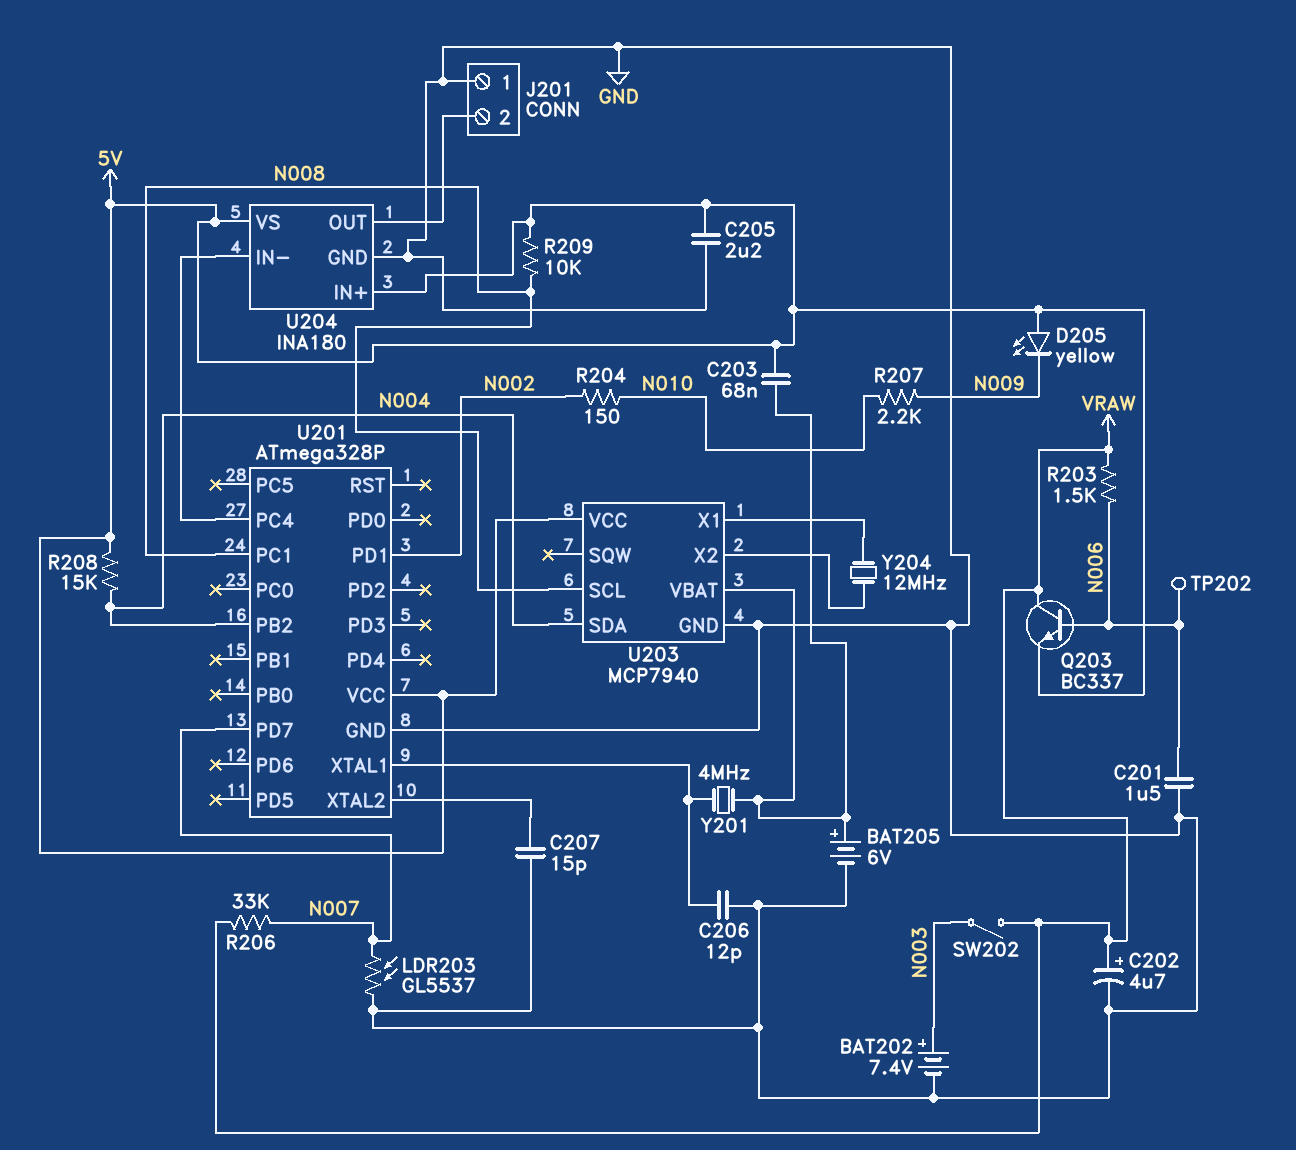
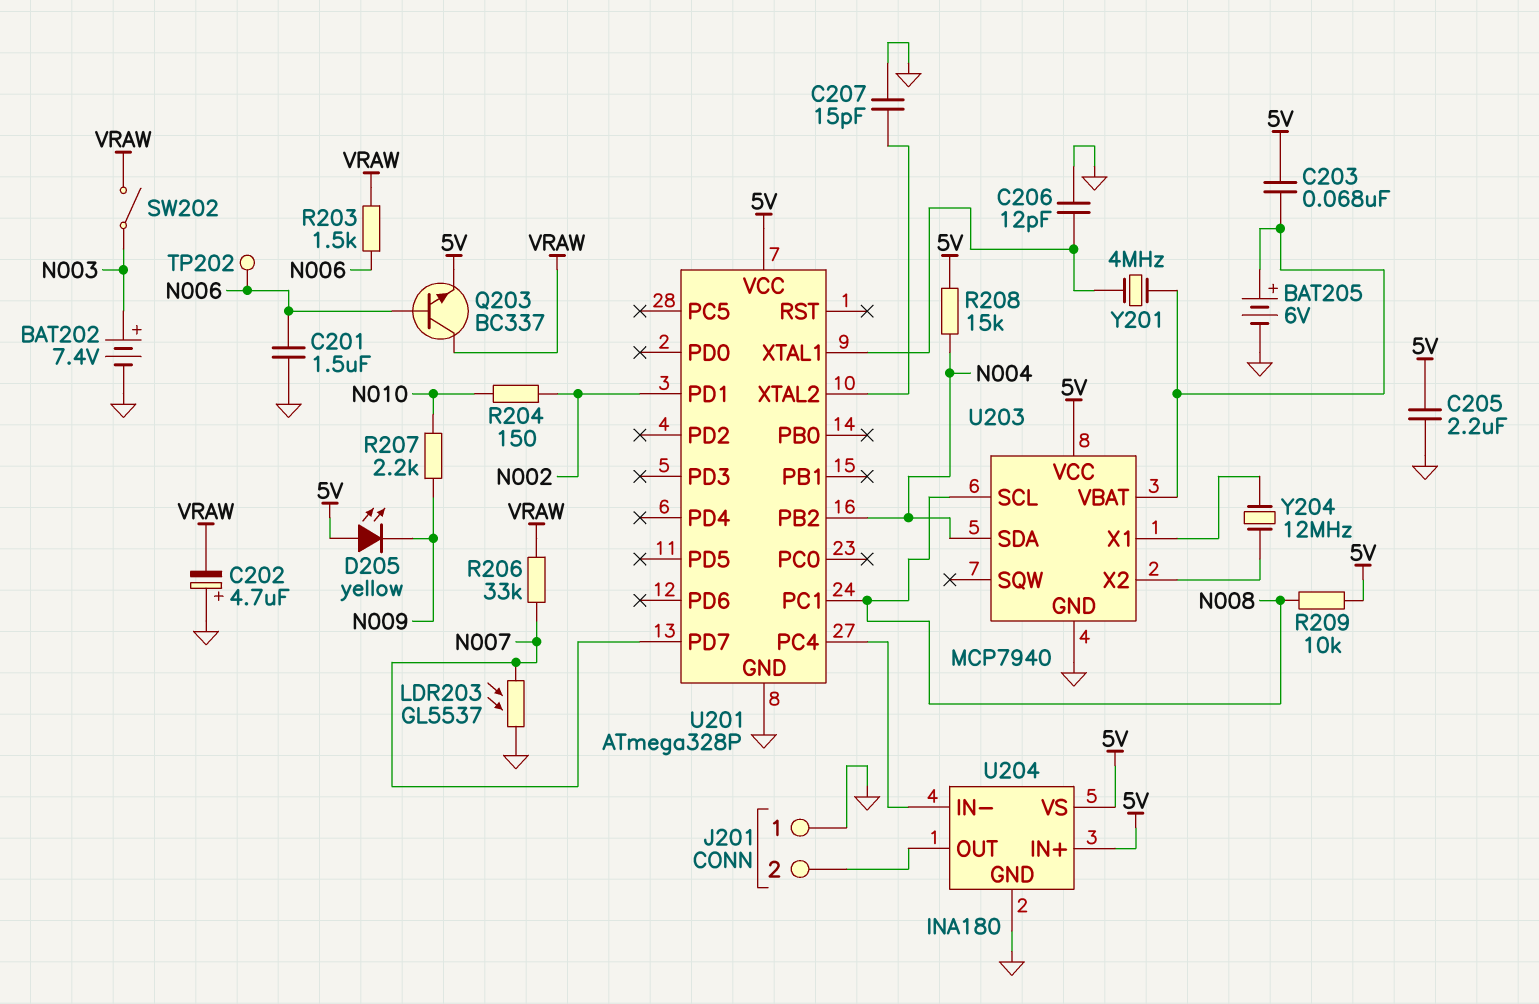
C202: 4.7uF (plus VRAW, minus GND) -> 4.7uF (plus GND, minus VRAW)

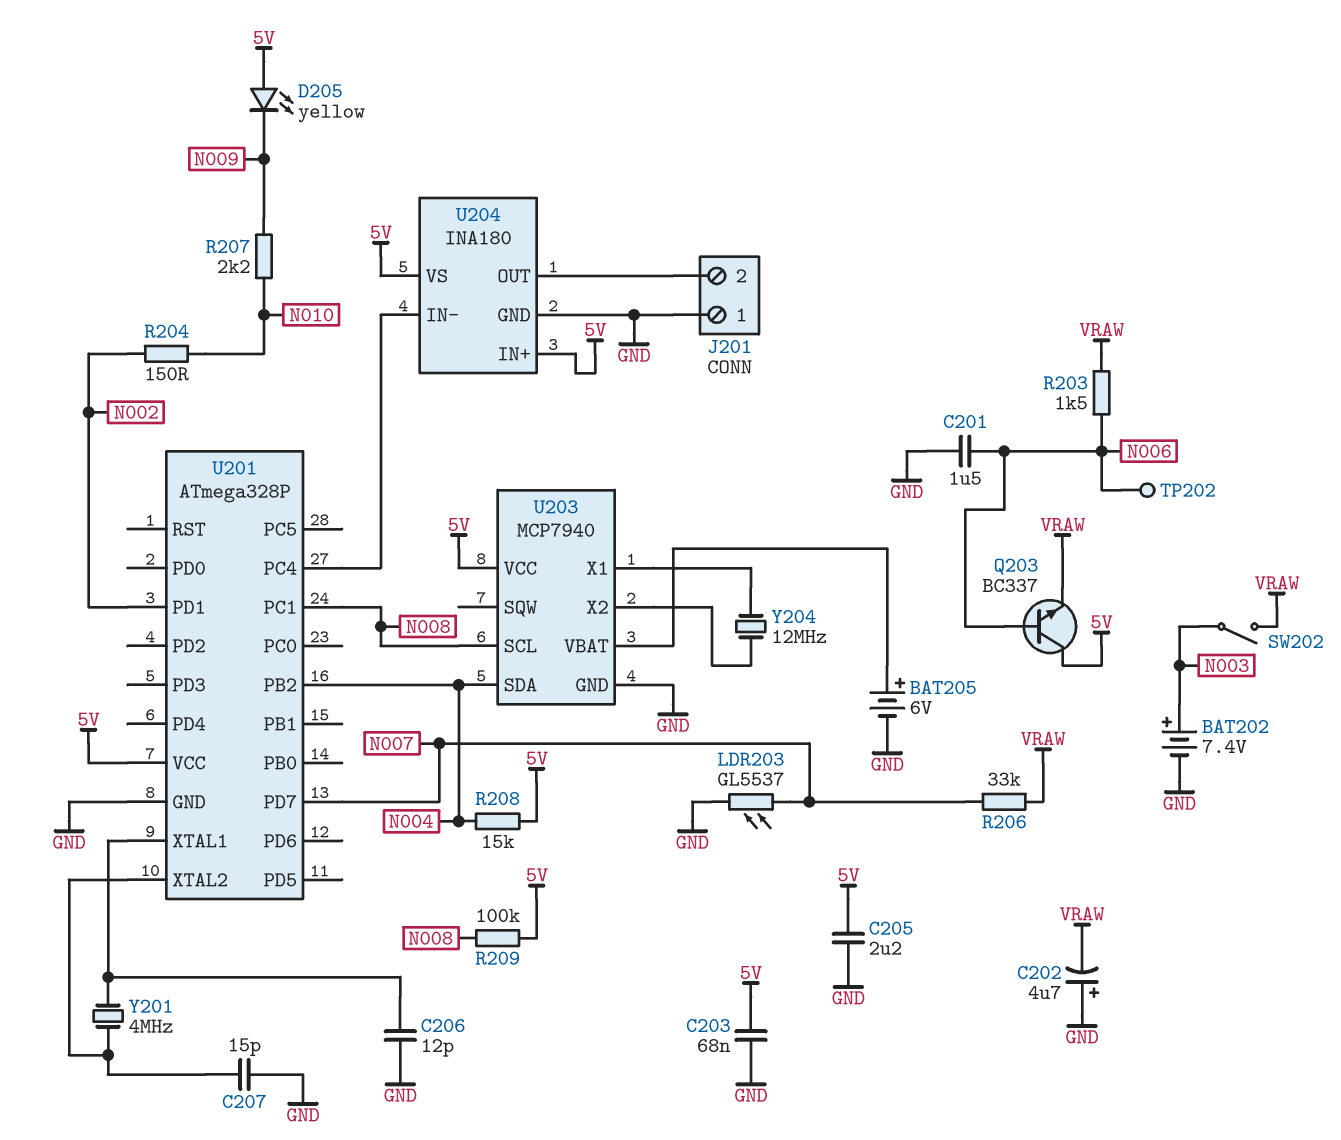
C203: 68nF (5V, U203/VBAT) -> 68nF (5V, GND)
Q203: NPN BC337 (B N006, C VRAW, E 5V) -> NPN BC337 (B N006, C 5V, E VRAW)
R209: 10k (5V, N008) -> 100k (5V, N008)
Y201: 4MHz (U201/XTAL1, U203/VBAT) -> 4MHz (U201/XTAL1, U201/XTAL2)

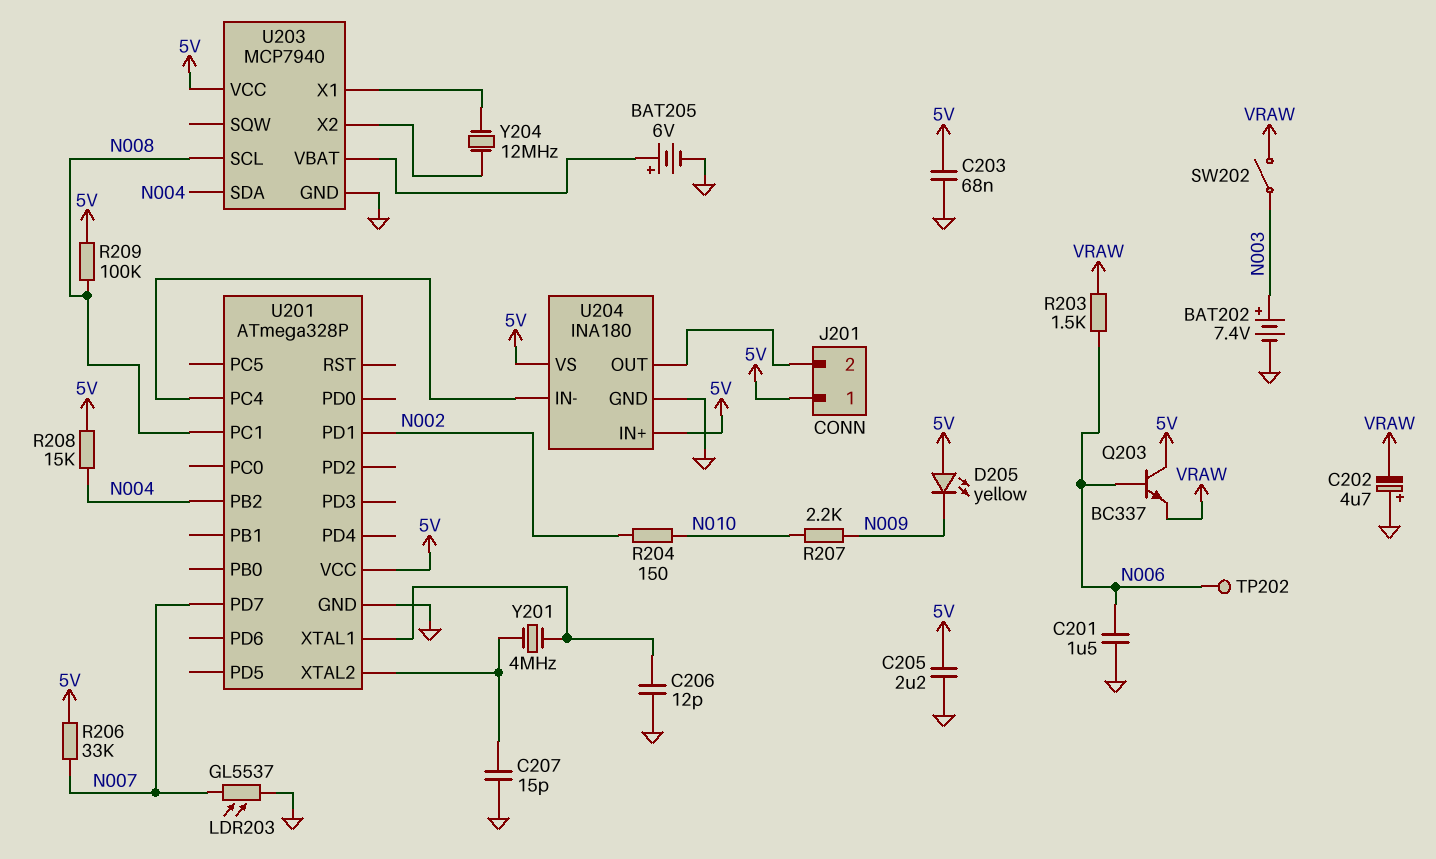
J201 pin 1: GND -> 5V
R206: 33k (N007, VRAW) -> 33k (5V, N007)

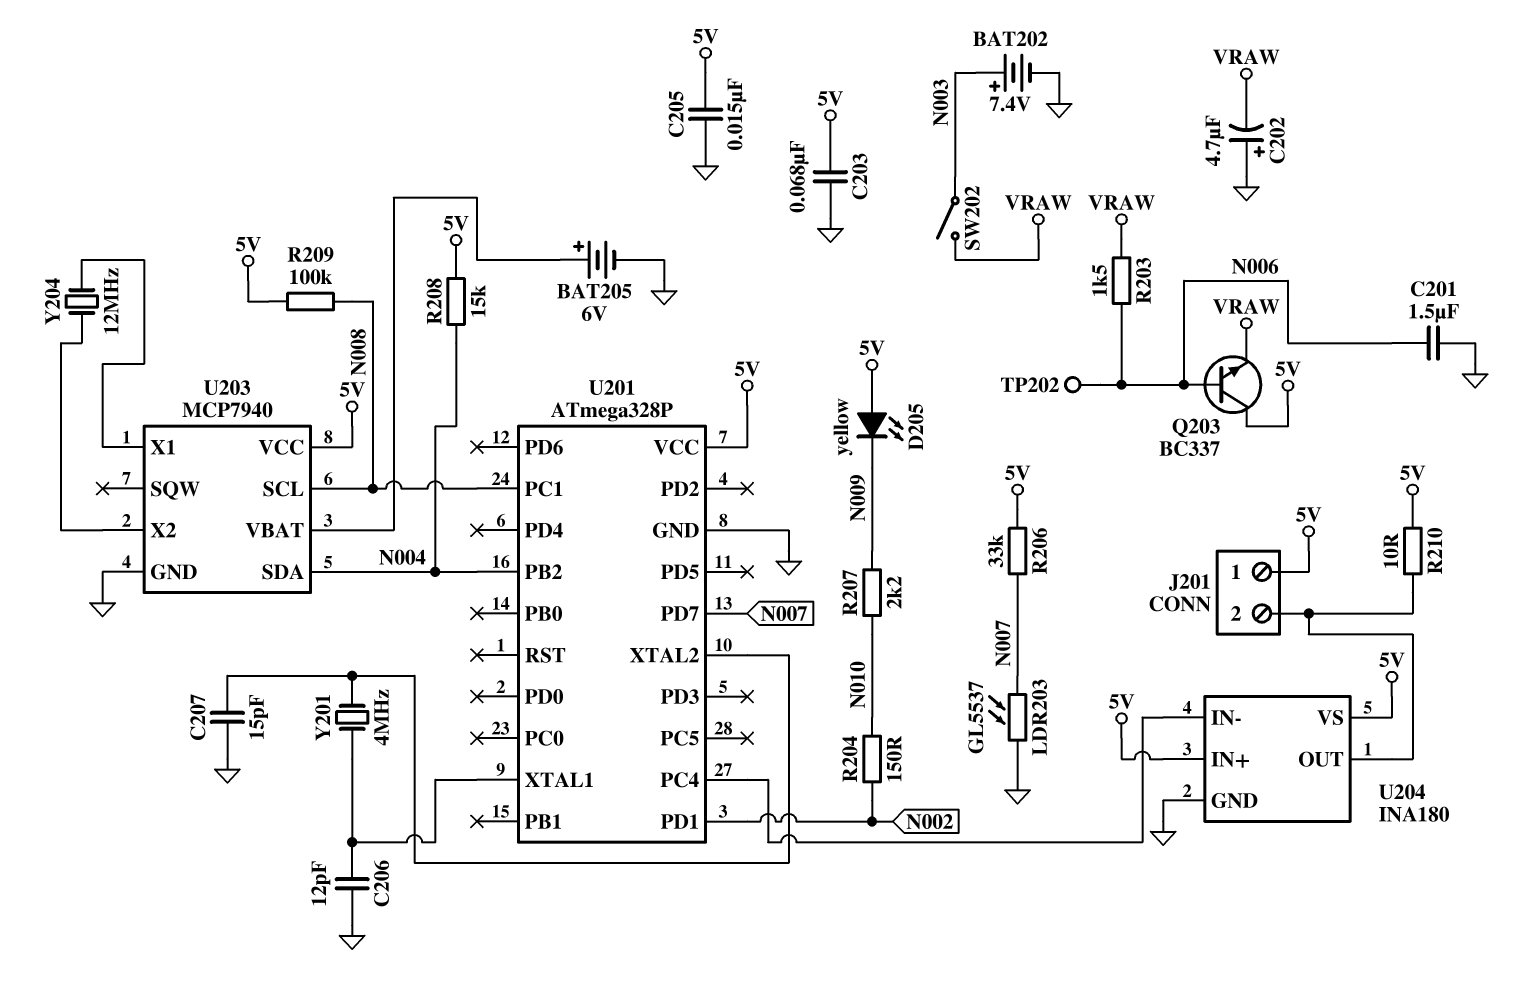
C205: 2.2uF (5V, GND) -> 15nF (5V, GND)
R210: none -> 10 (5V, J201/2)

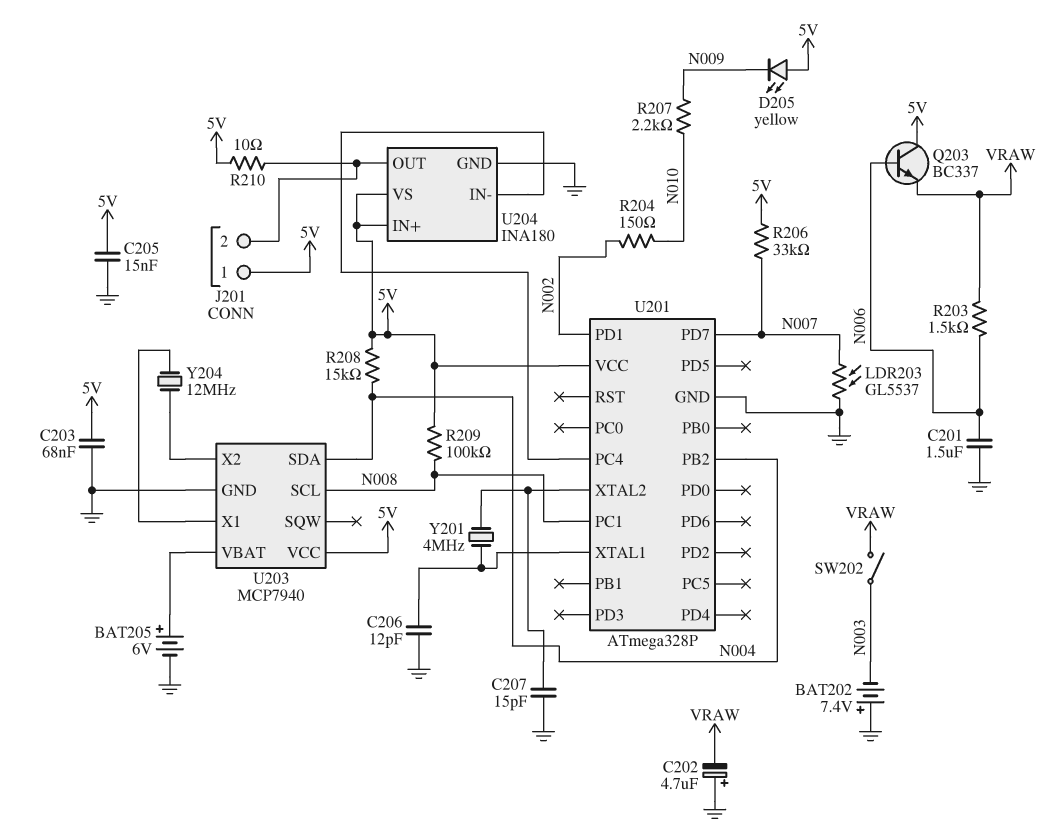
BAT202: 7.4V (plus N003, minus GND) -> 7.4V (plus GND, minus N003)
TP202: test point (N006) -> none

